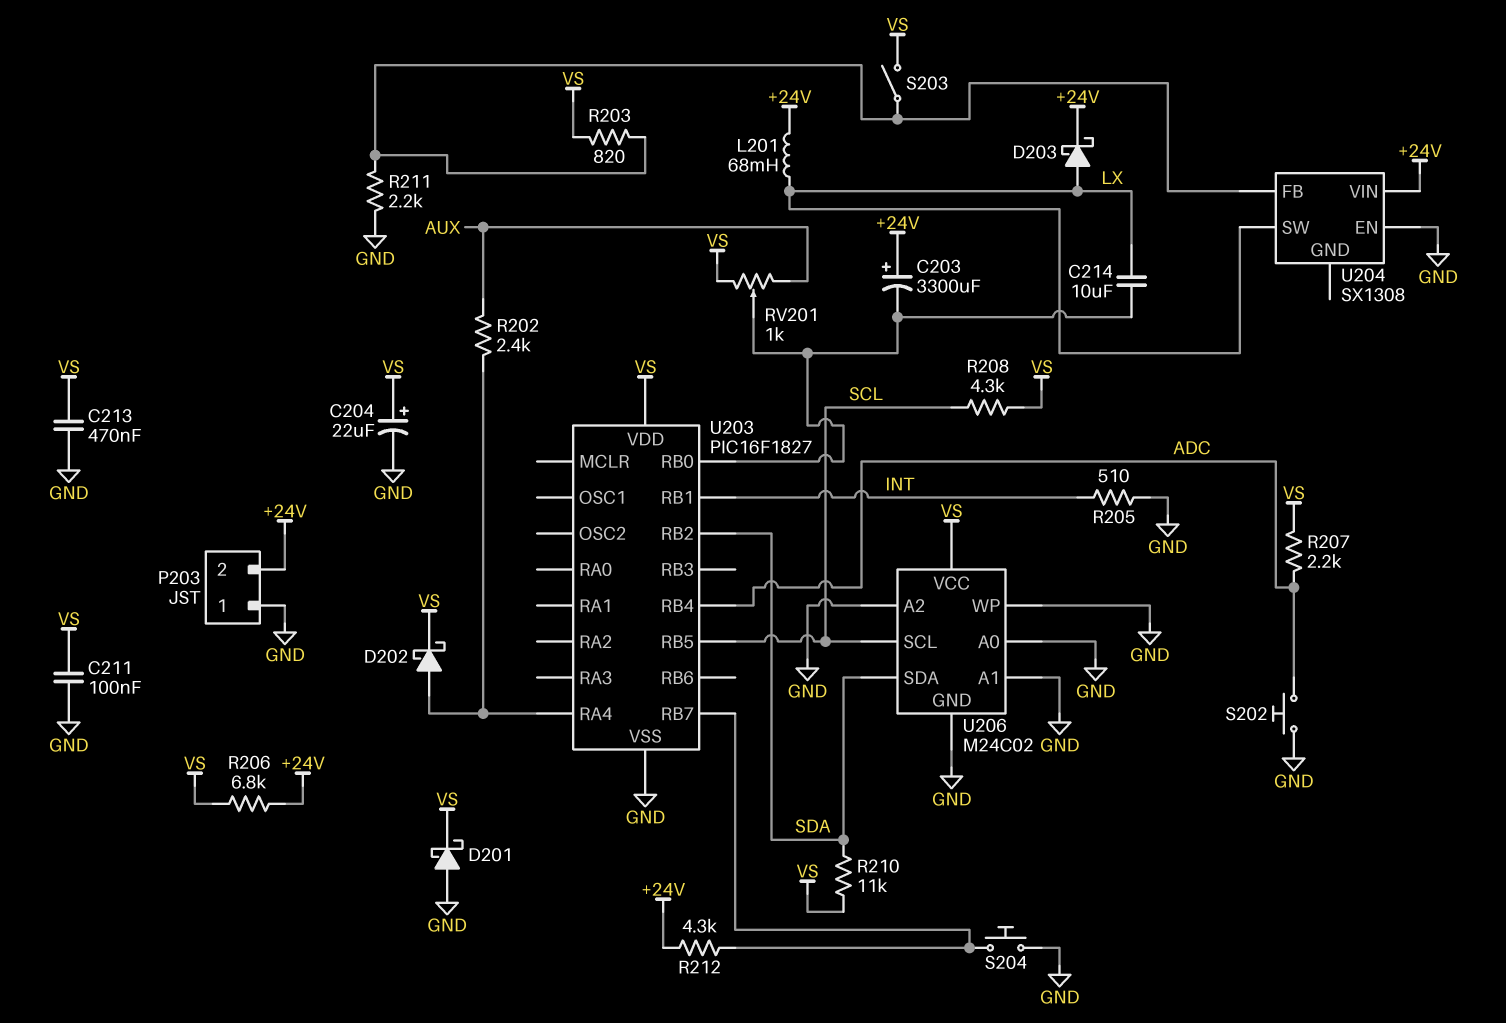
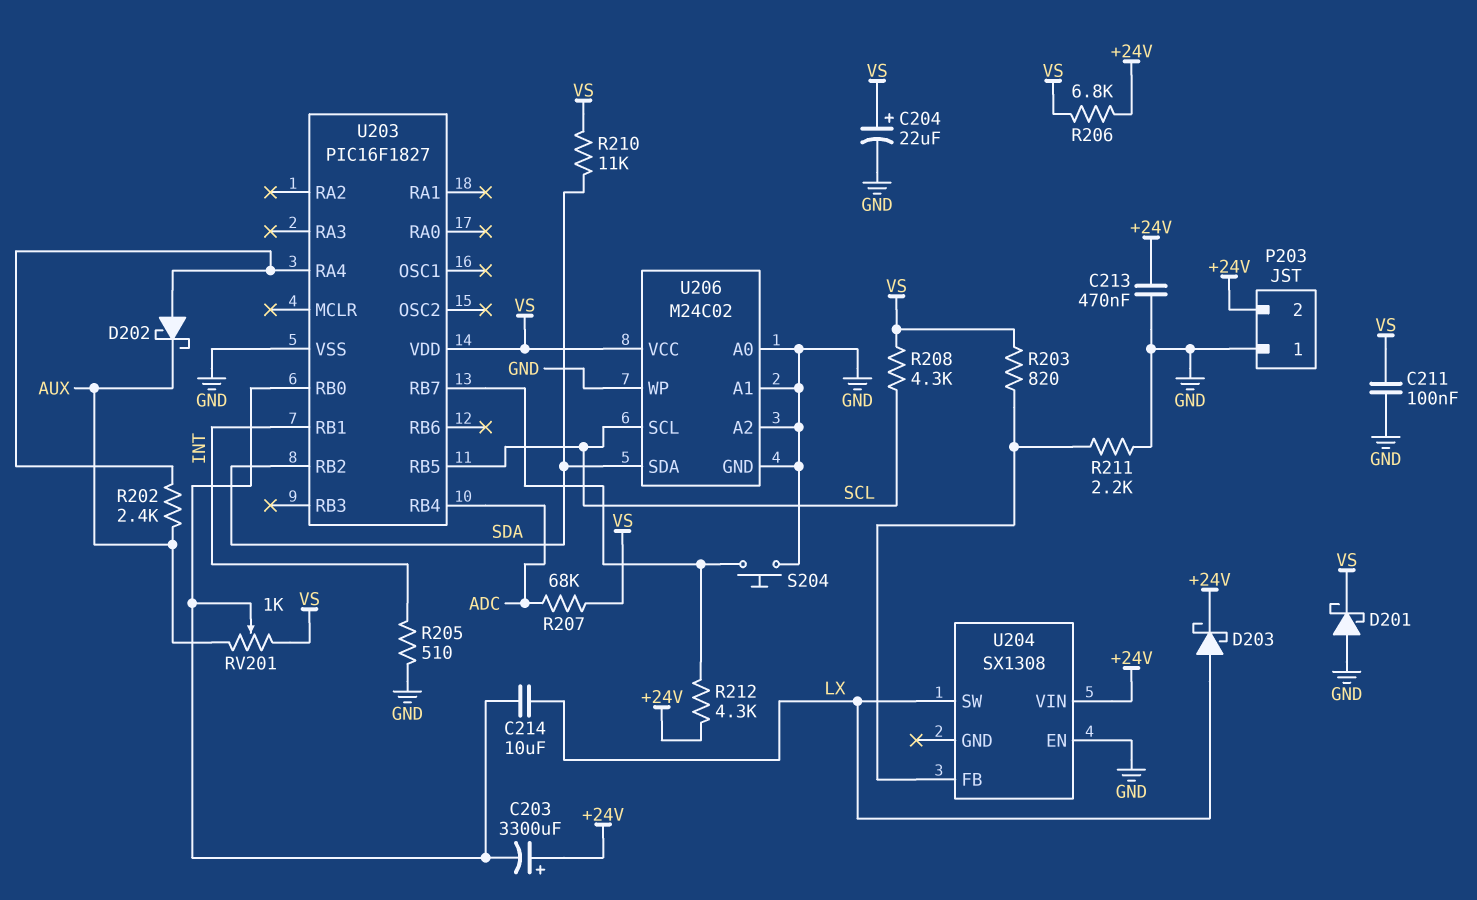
C213: 470nF (GND, VS) -> 470nF (+24V, GND)
D202: schottky (A U203/RA4, K VS) -> schottky (A U203/RA4, K AUX)
L201: 68mH (+24V, LX) -> none
R207: 2.2k (ADC, VS) -> 68k (ADC, VS)
S202: button (ADC, GND) -> none
S203: switch (U204/FB, VS) -> none

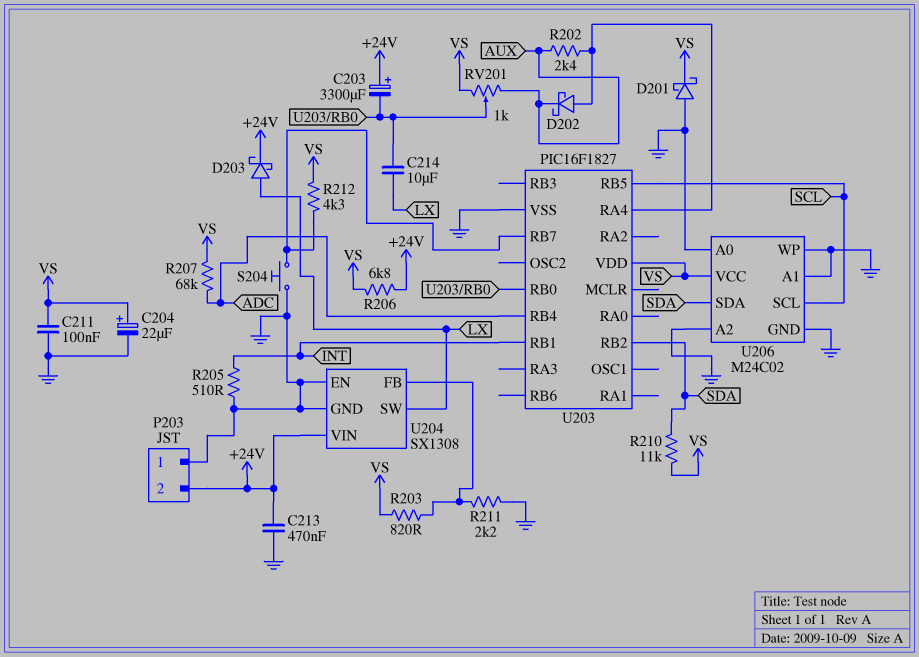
R208: 4.3k (SCL, VS) -> none
R212: 4.3k (+24V, U203/RB7) -> 4.3k (U203/RB7, VS)
U204 pin GND: none -> GND

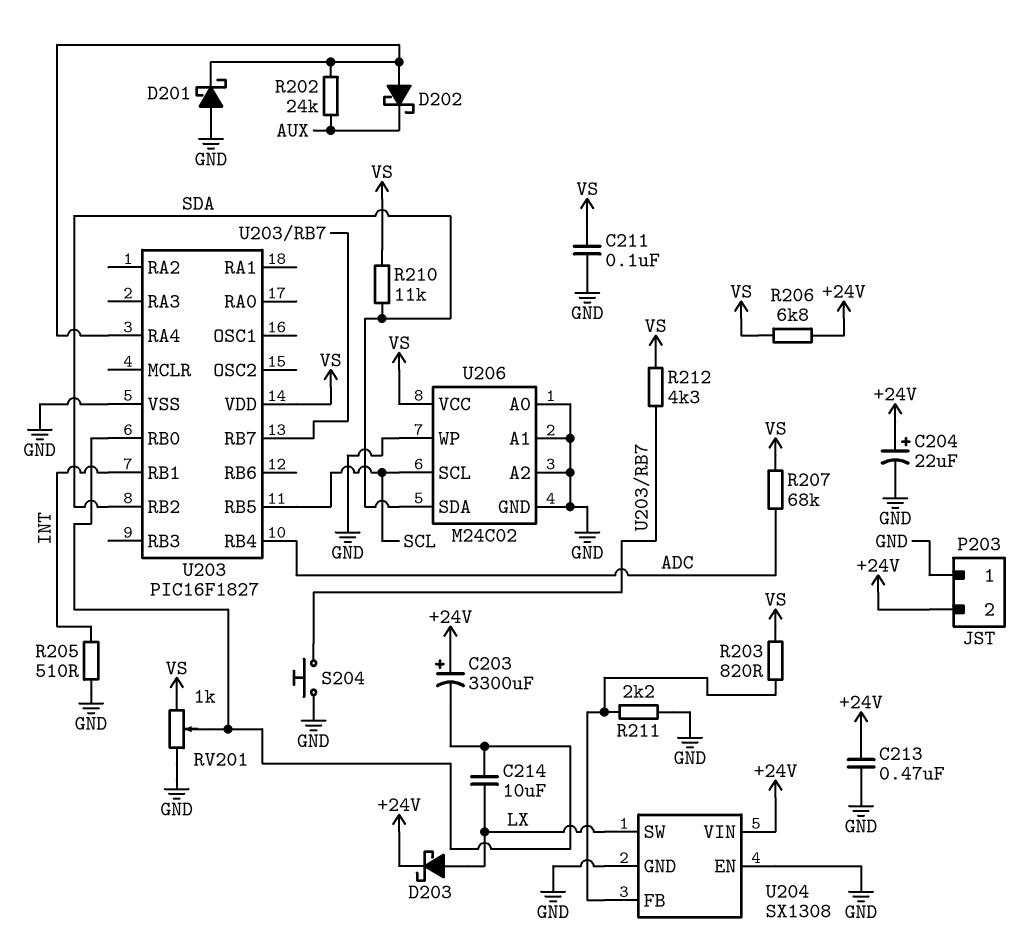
C204: 22uF (plus VS, minus GND) -> 22uF (plus +24V, minus GND)
D201: schottky (A GND, K VS) -> schottky (A GND, K U203/RA4)
R202: 2.4k (AUX, U203/RA4) -> 24k (AUX, U203/RA4)
RV201: 1k (AUX, VS, wiper U203/RB0) -> 1k (GND, VS, wiper U203/RB0)

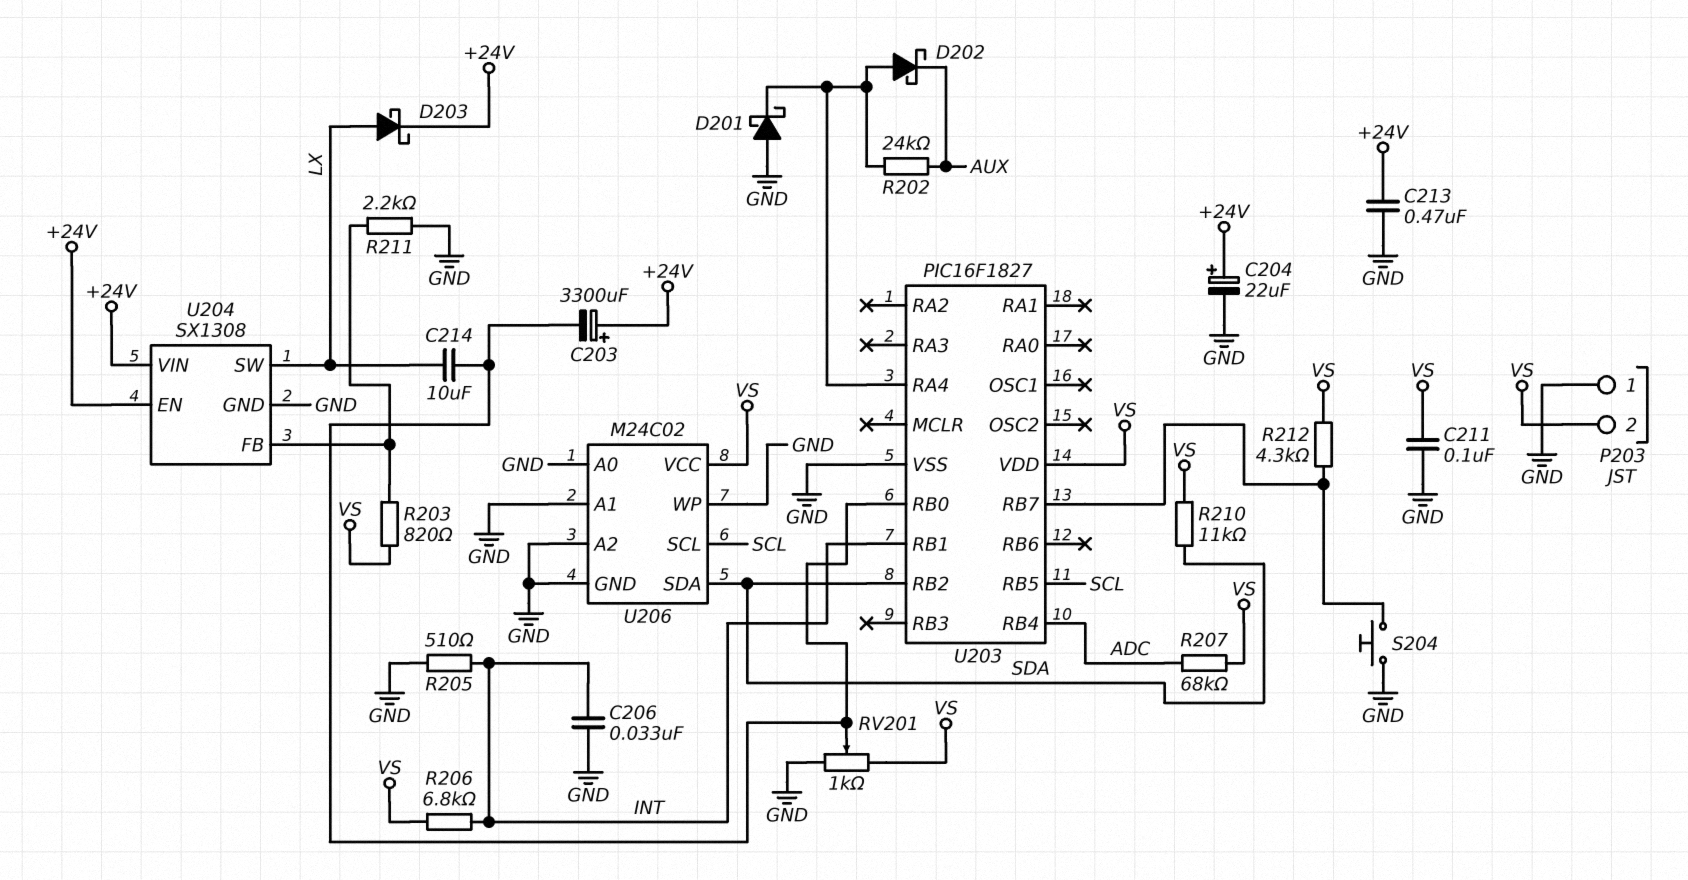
C206: none -> 33nF (GND, INT)
P203 pin 2: +24V -> VS
R206: 6.8k (+24V, VS) -> 6.8k (INT, VS)
U204 pin EN: GND -> +24V

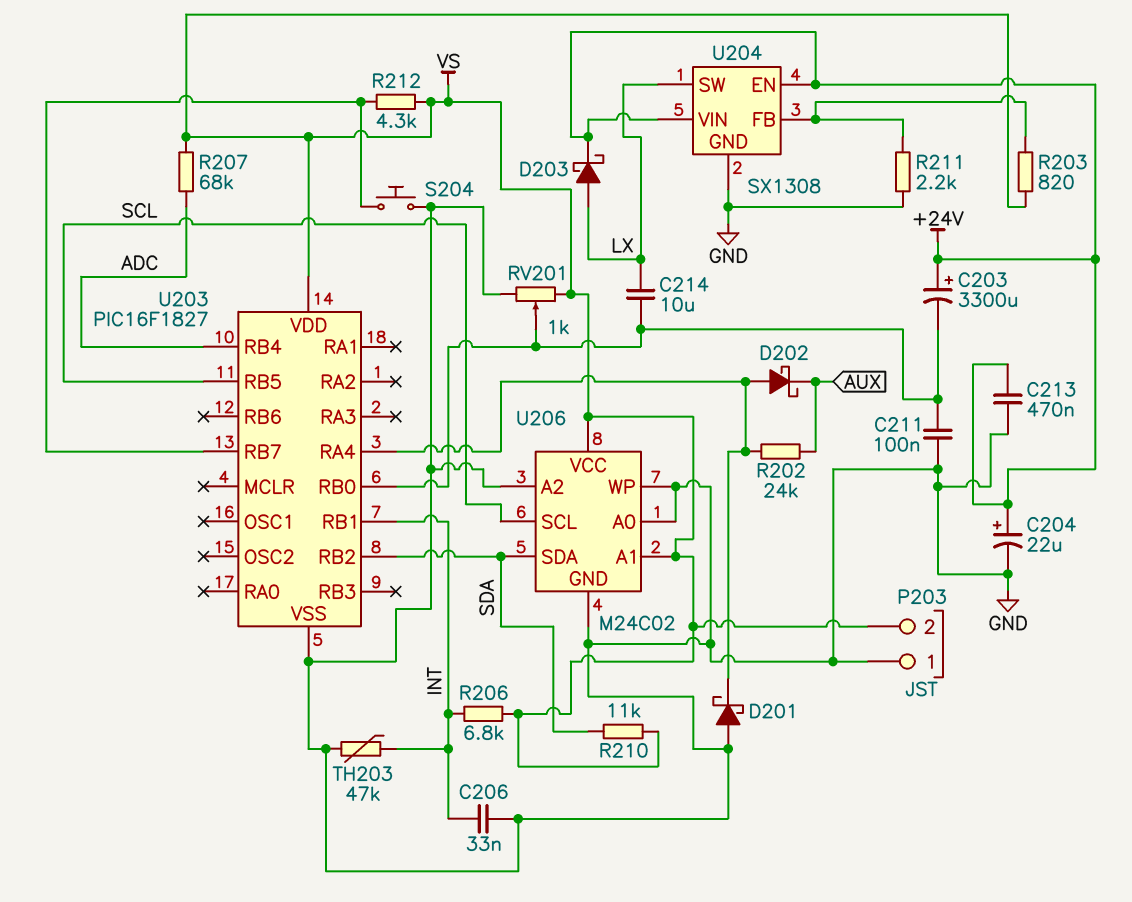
C211: 100nF (GND, VS) -> 100nF (GND, U203/RB0)
R205: 510 (GND, INT) -> none
TH203: none -> 47k (GND, INT)
U206 pin A1: GND -> VS

